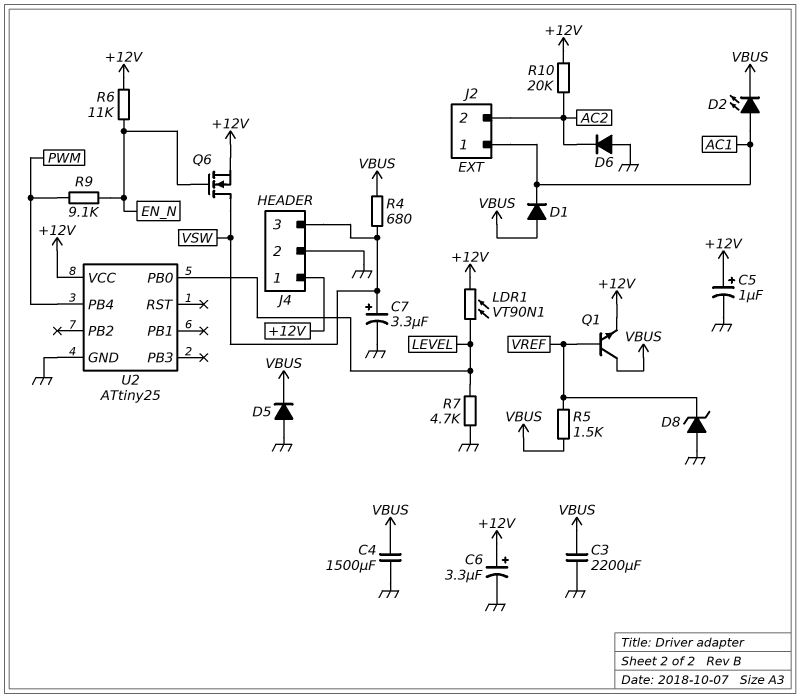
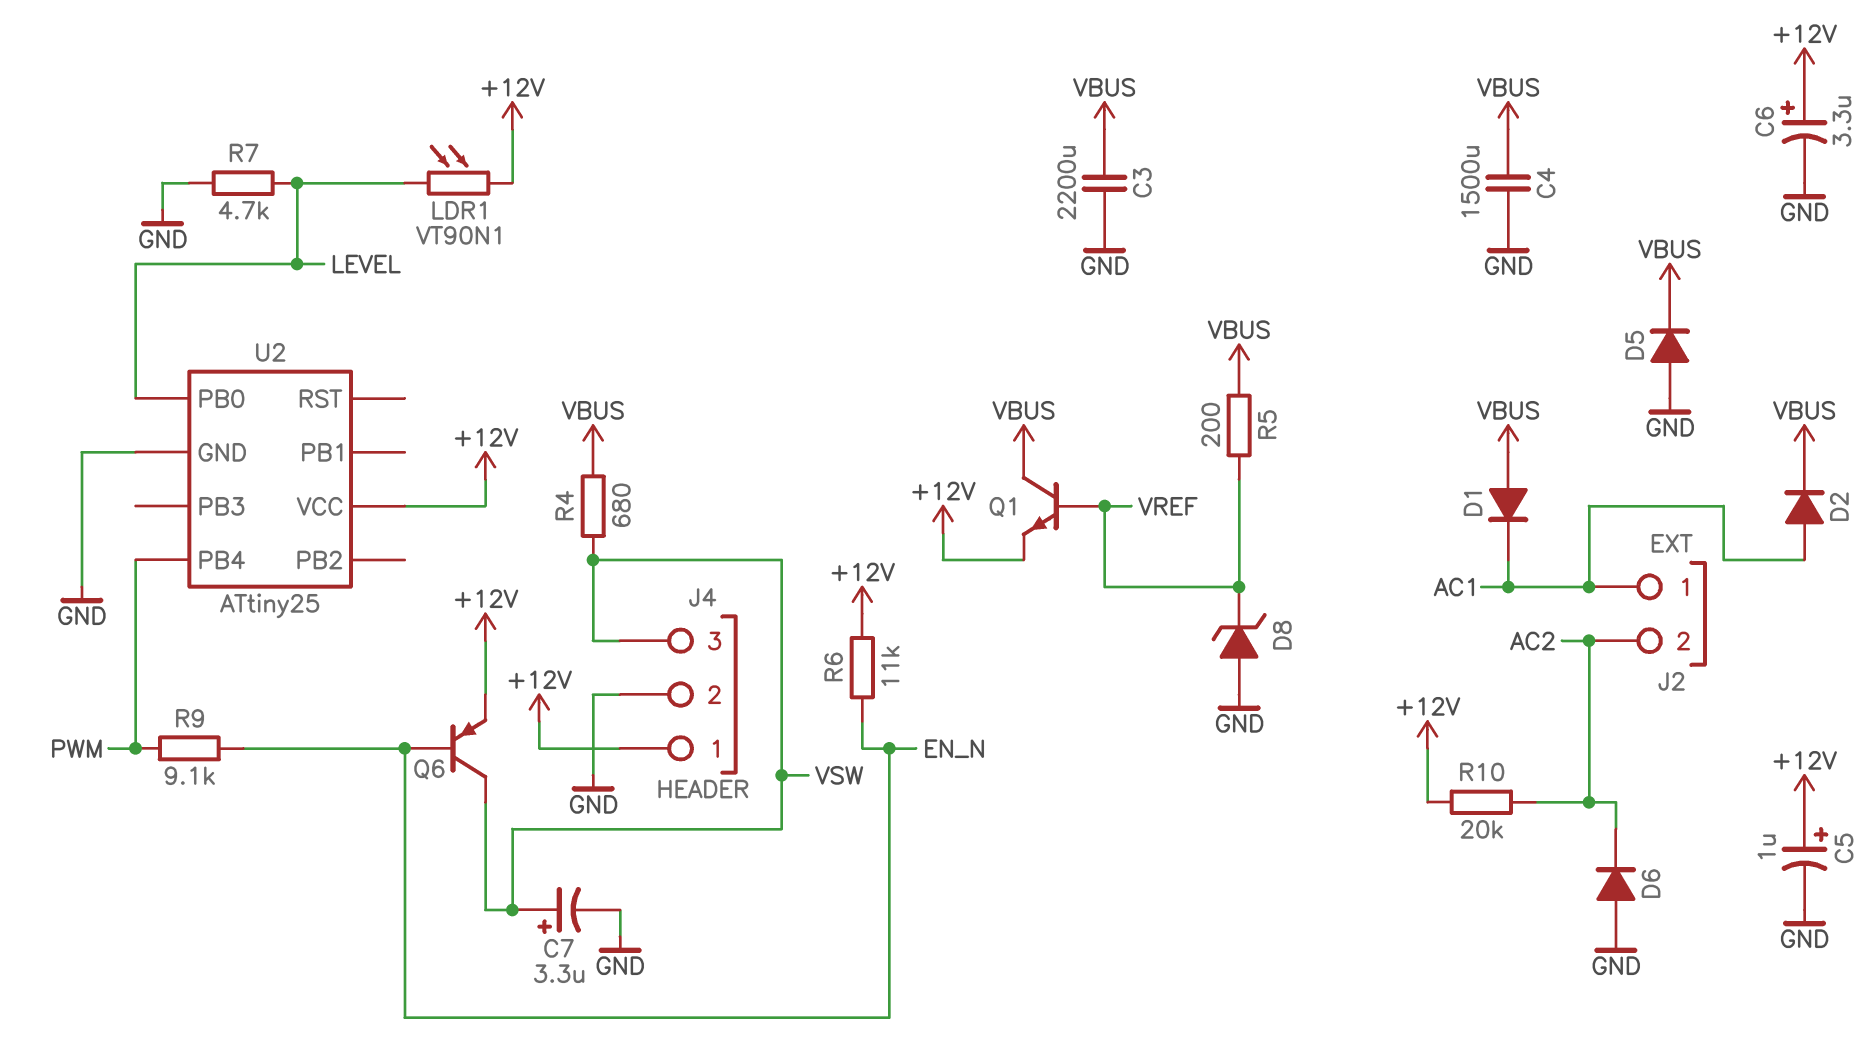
D2: LED (A AC1, K VBUS) -> diode (A AC1, K VBUS)
Q6: NMOS (G EN_N, D VSW, S +12V) -> PNP (B EN_N, C VSW, E +12V)
R5: 1.5k (VBUS, VREF) -> 200 (VBUS, VREF)

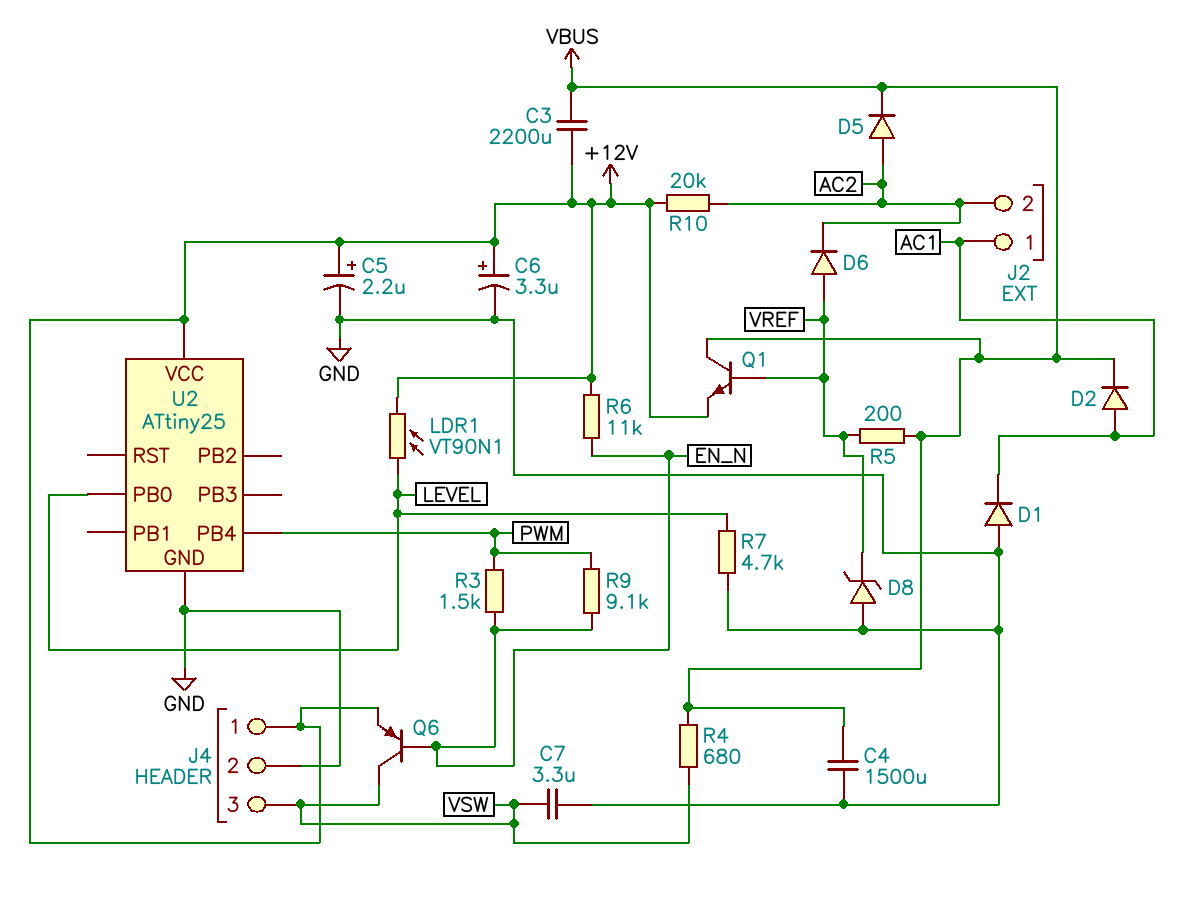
C3: 2200uF (GND, VBUS) -> 2200uF (+12V, VBUS)
C5: 1uF (plus +12V, minus GND) -> 2.2uF (plus +12V, minus GND)
C7: 3.3uF (plus VSW, minus GND) -> 3.3uF (GND, VSW)
D1: diode (A VBUS, K AC1) -> diode (A GND, K AC1)
D5: diode (A GND, K VBUS) -> diode (A AC2, K VBUS)
D6: diode (A GND, K AC2) -> diode (A VREF, K AC2)
R3: none -> 1.5k (EN_N, PWM)

